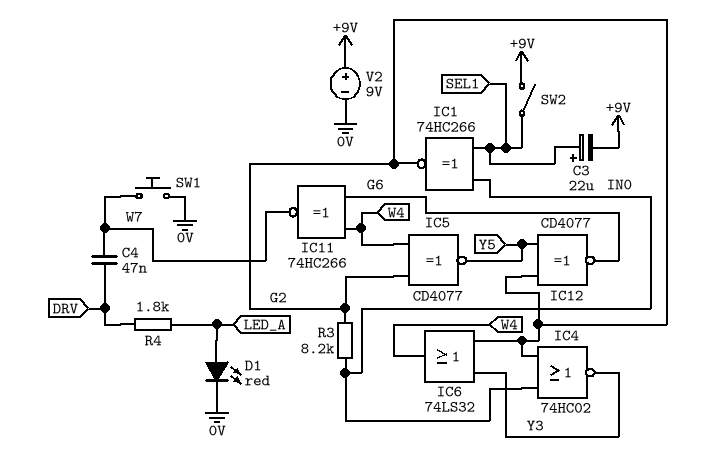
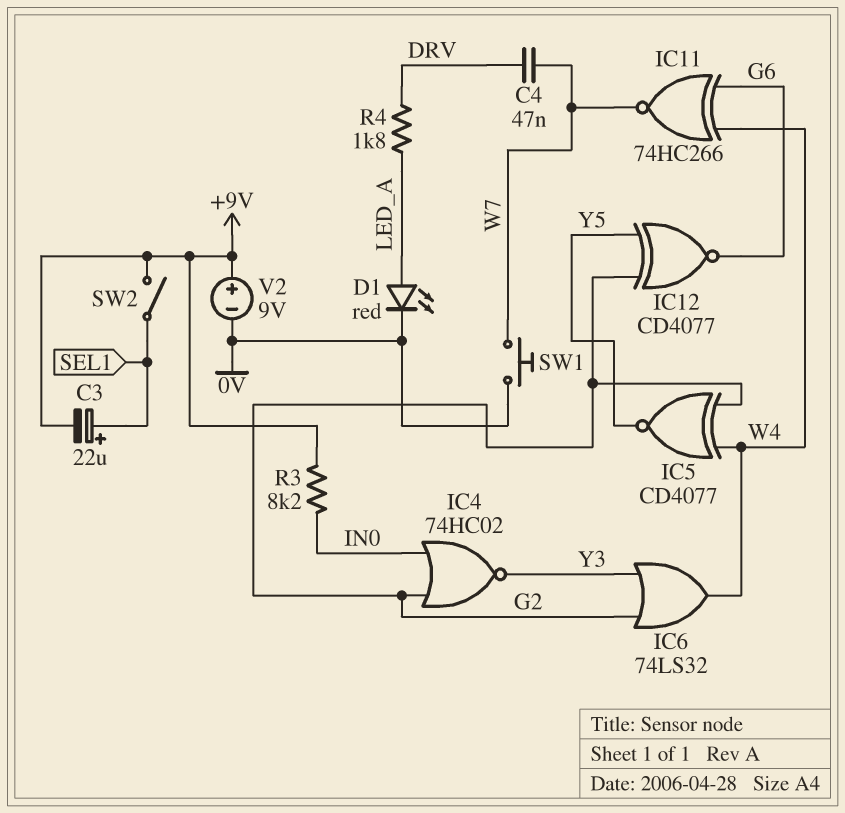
IC1: XNOR 74HC266 (in IN0, in SEL1, out G2) -> none
R3: 8.2k (G2, IN0) -> 8.2k (+9V, IN0)

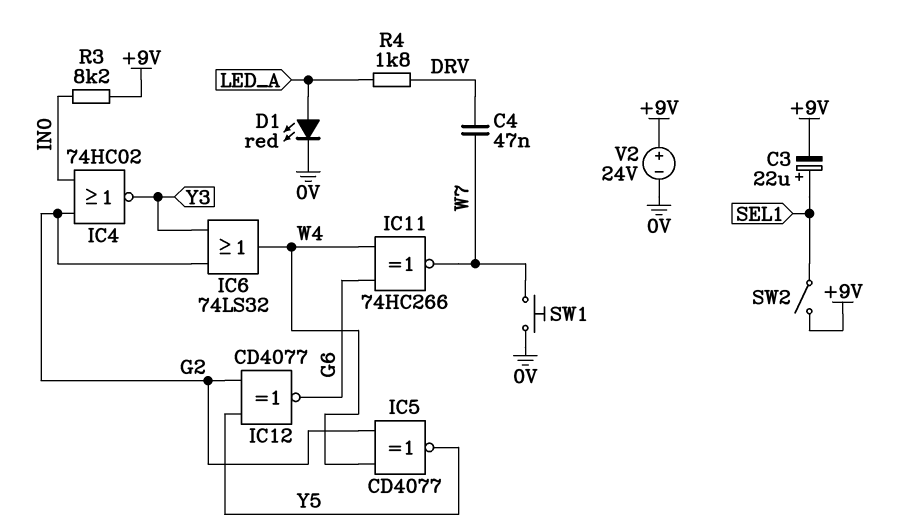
V2: 9V (plus +9V, minus 0V) -> 24V (plus +9V, minus 0V)

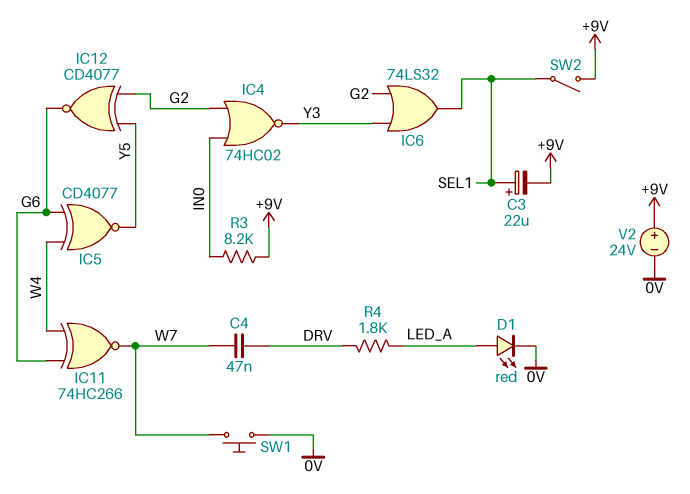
IC5: XNOR CD4077 (in G2, in W4, out Y5) -> XNOR CD4077 (in G6, in W4, out Y5)
IC6: OR 74LS32 (in G2, in Y3, out W4) -> OR 74LS32 (in G2, in Y3, out SEL1)

